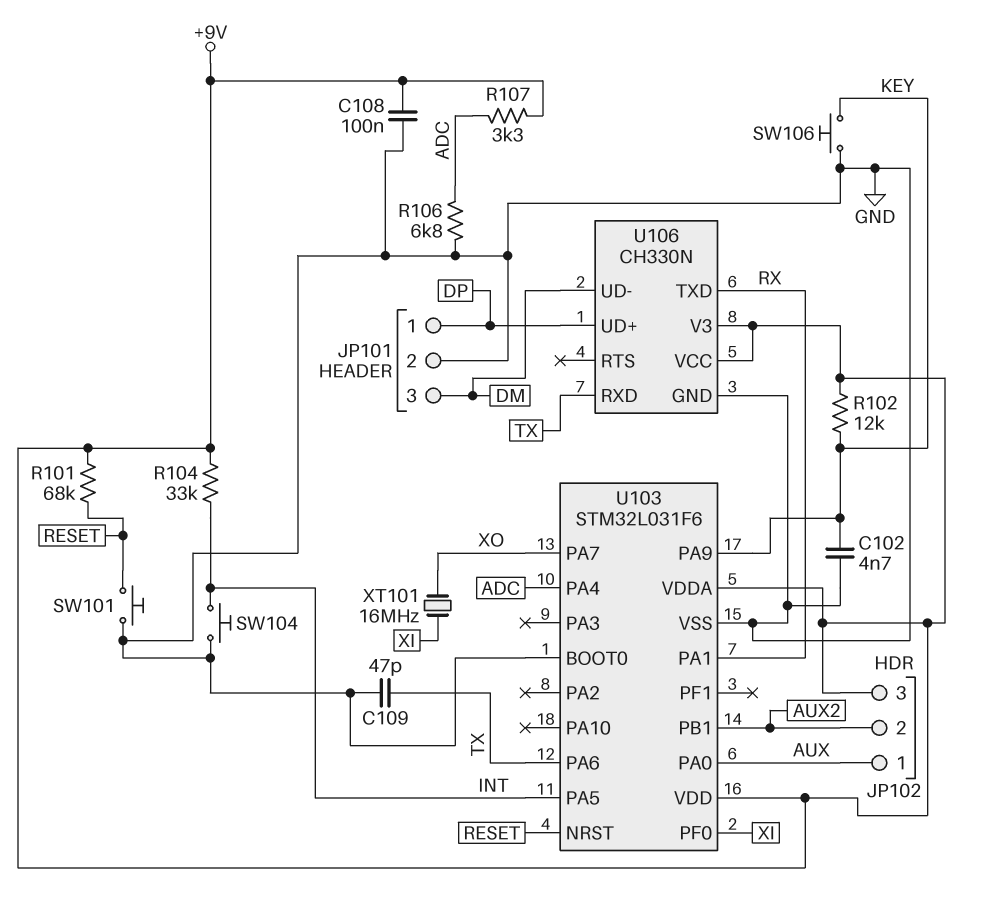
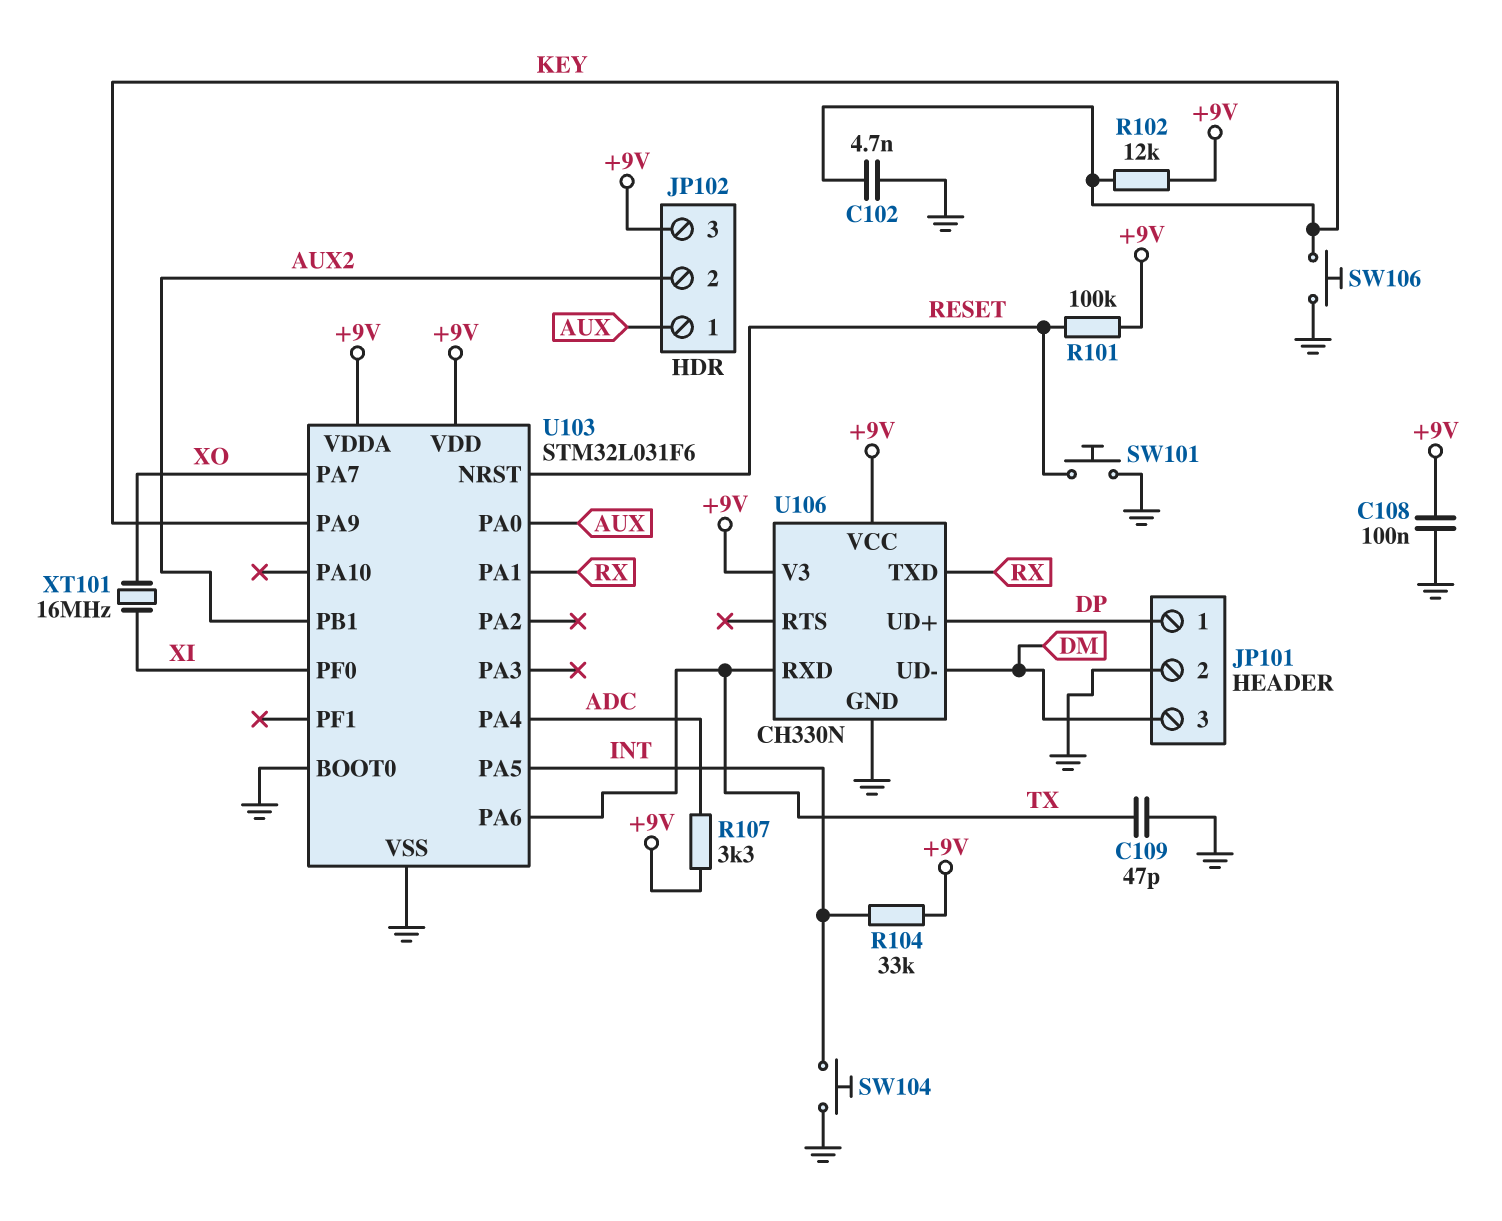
R101: 68k (+9V, RESET) -> 100k (+9V, RESET)
R106: 6.8k (ADC, GND) -> none

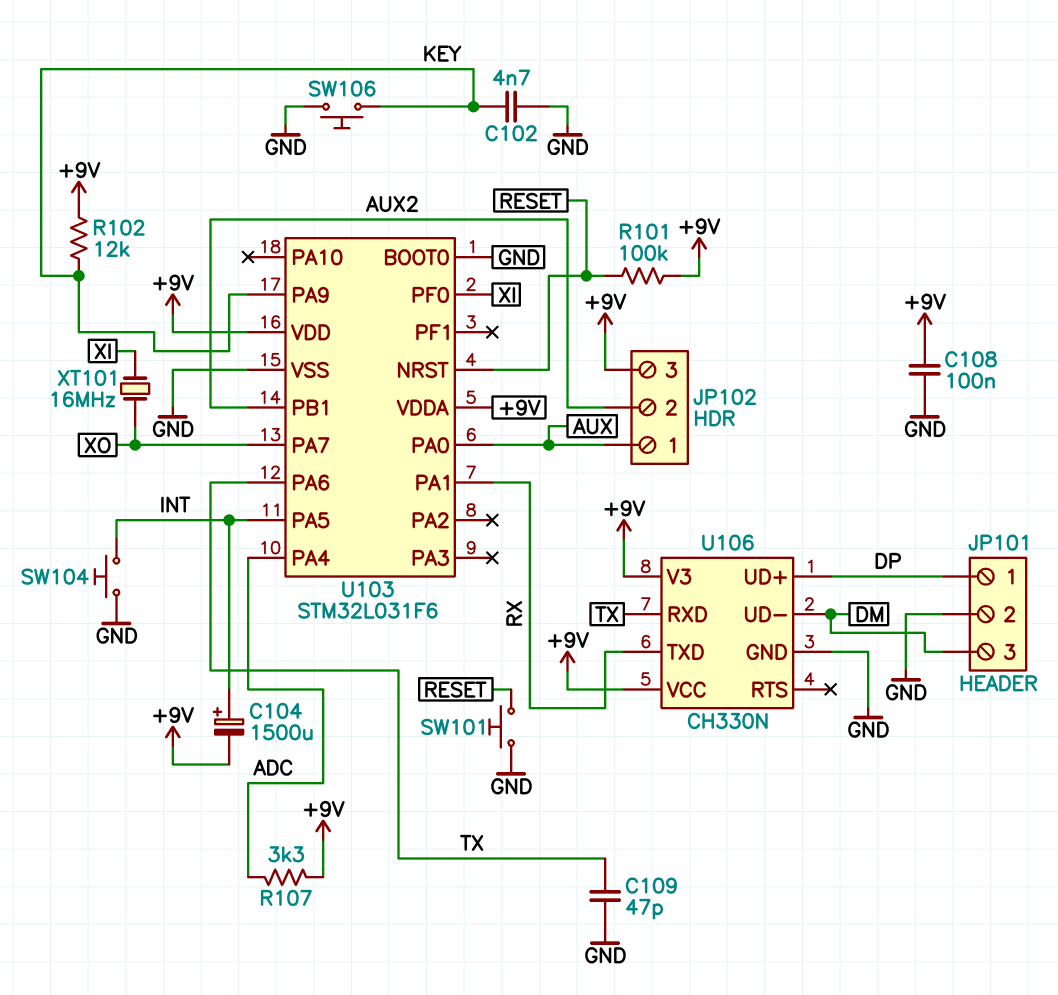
C104: none -> 1500uF (plus INT, minus +9V)
R104: 33k (+9V, INT) -> none

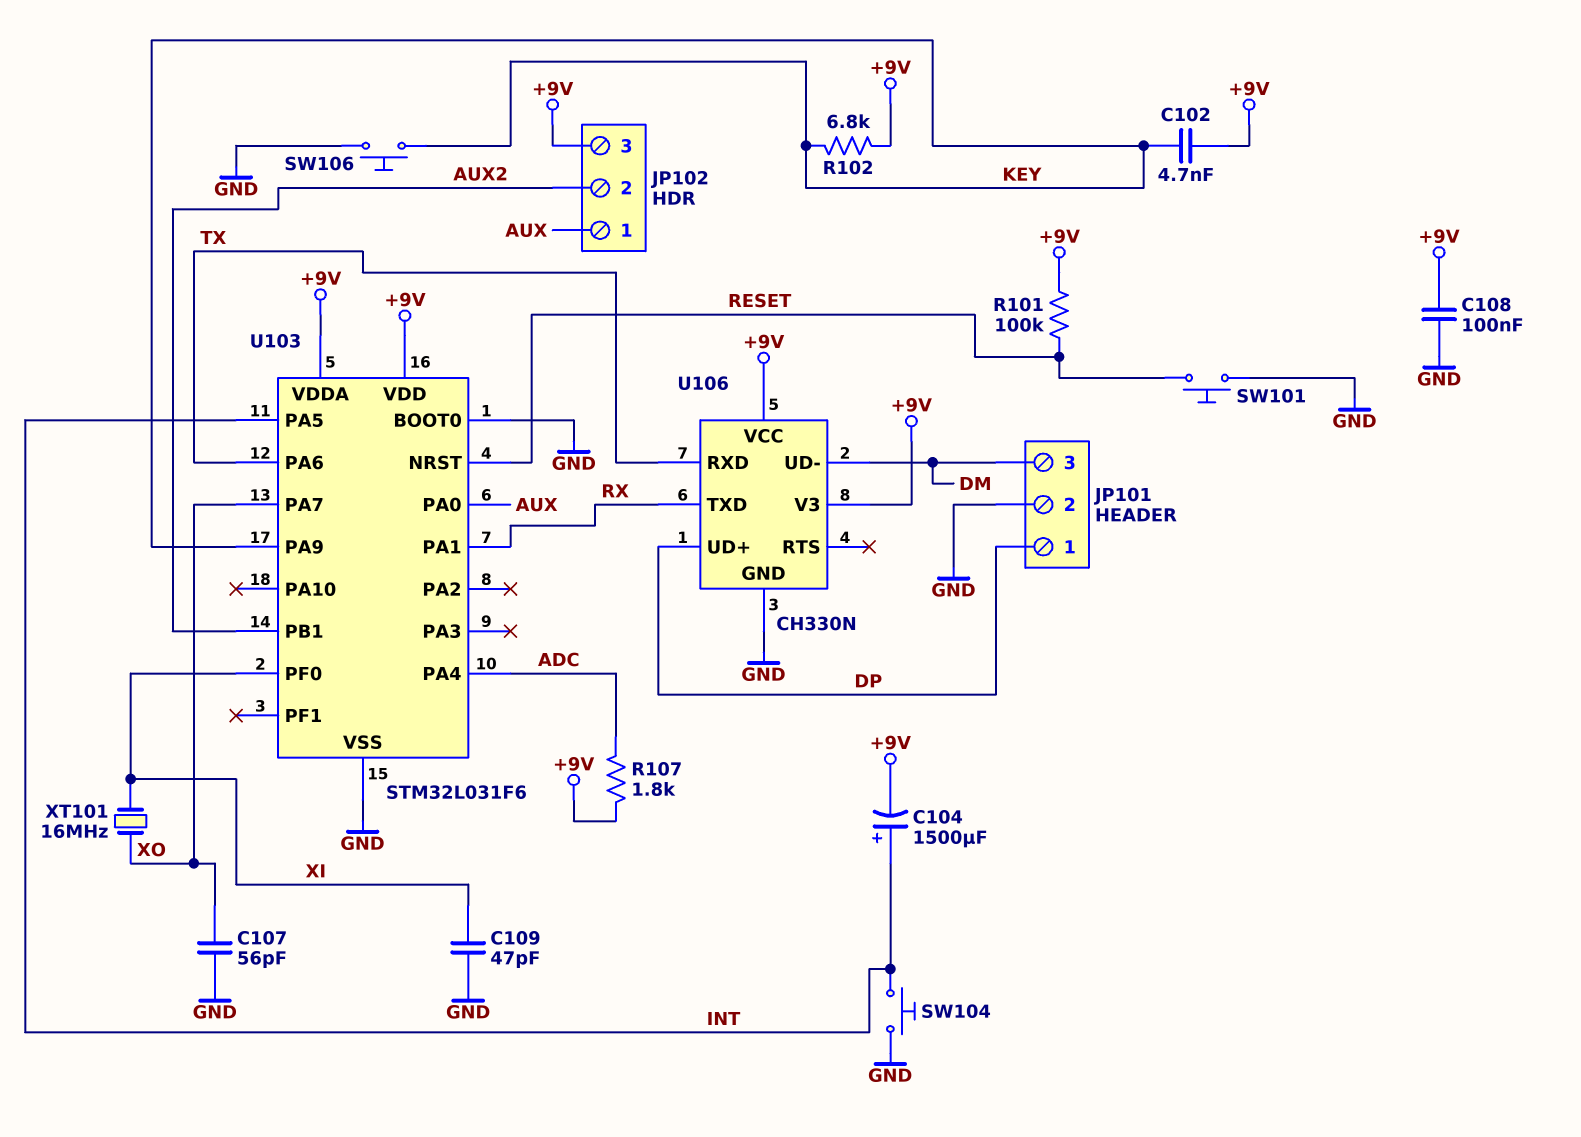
C102: 4.7nF (GND, KEY) -> 4.7nF (+9V, KEY)
C107: none -> 56pF (GND, XO)
C109: 47pF (GND, TX) -> 47pF (GND, XI)
R102: 12k (+9V, KEY) -> 6.8k (+9V, KEY)
R107: 3.3k (+9V, ADC) -> 1.8k (+9V, ADC)

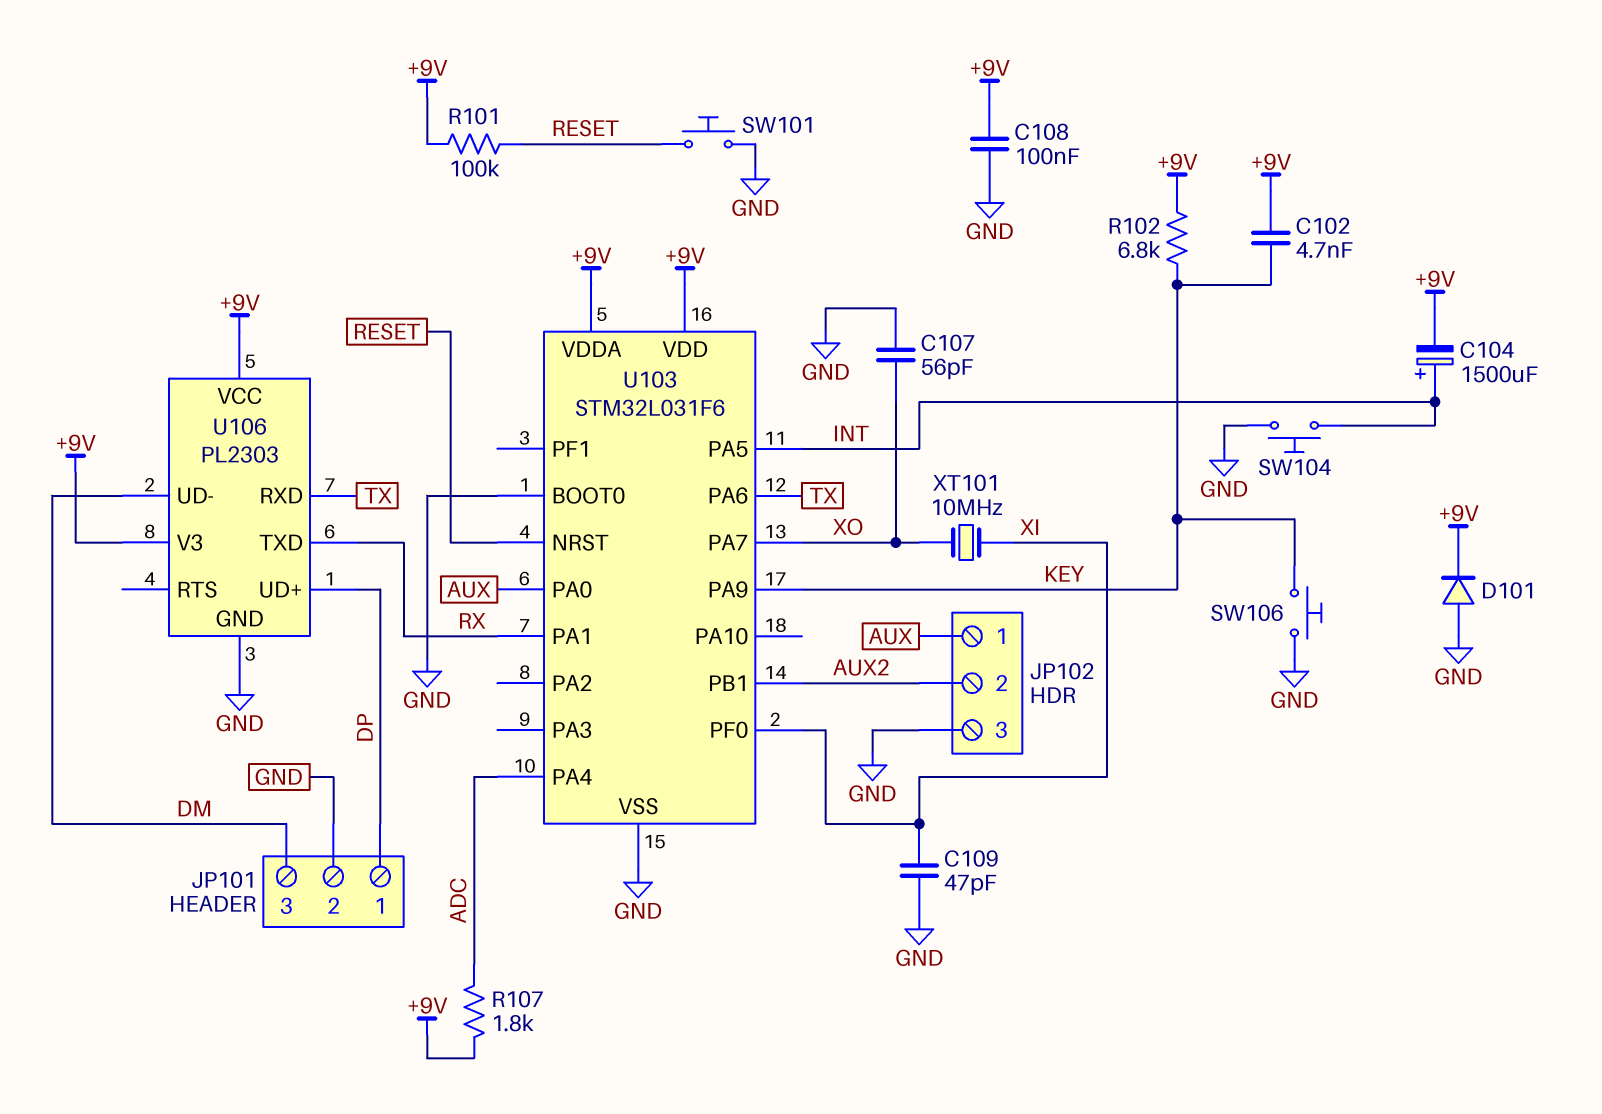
D101: none -> diode (A GND, K +9V)
JP102 pin 3: +9V -> GND
U106: CH330N -> PL2303
XT101: 16MHz (XI, XO) -> 10MHz (XI, XO)

